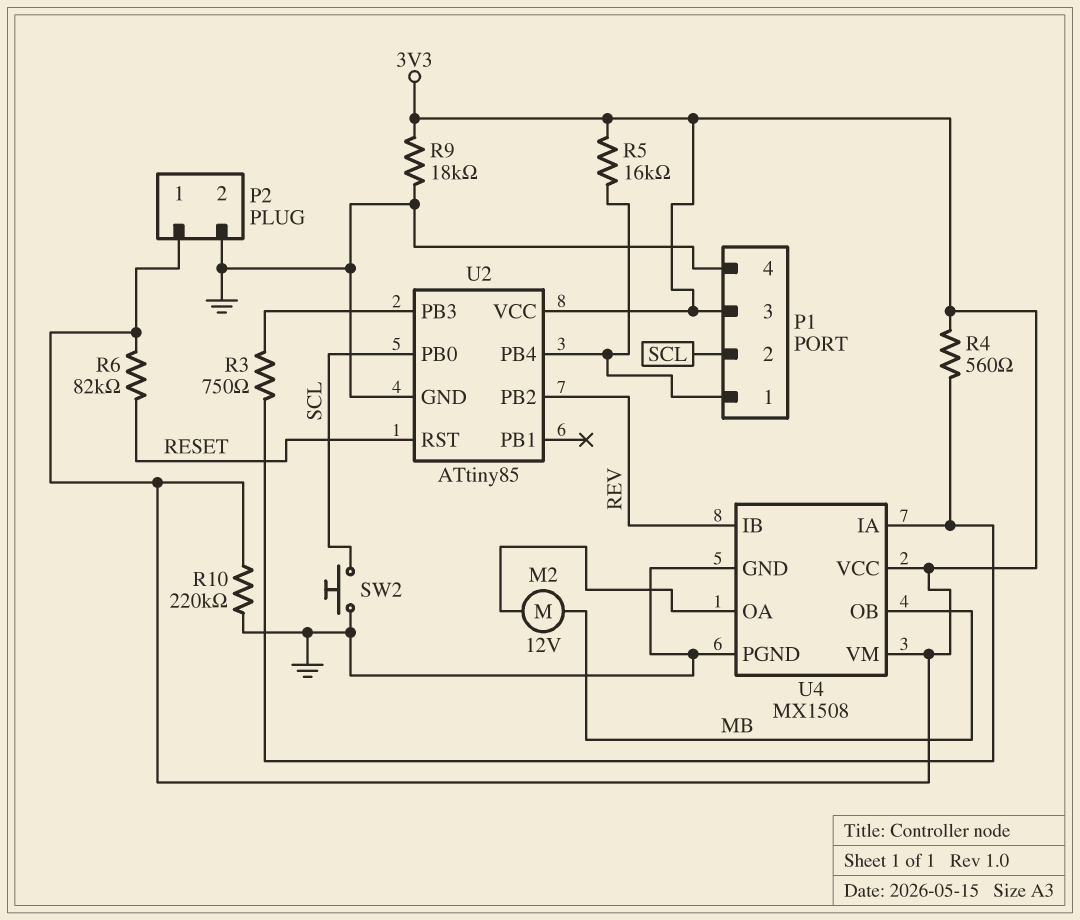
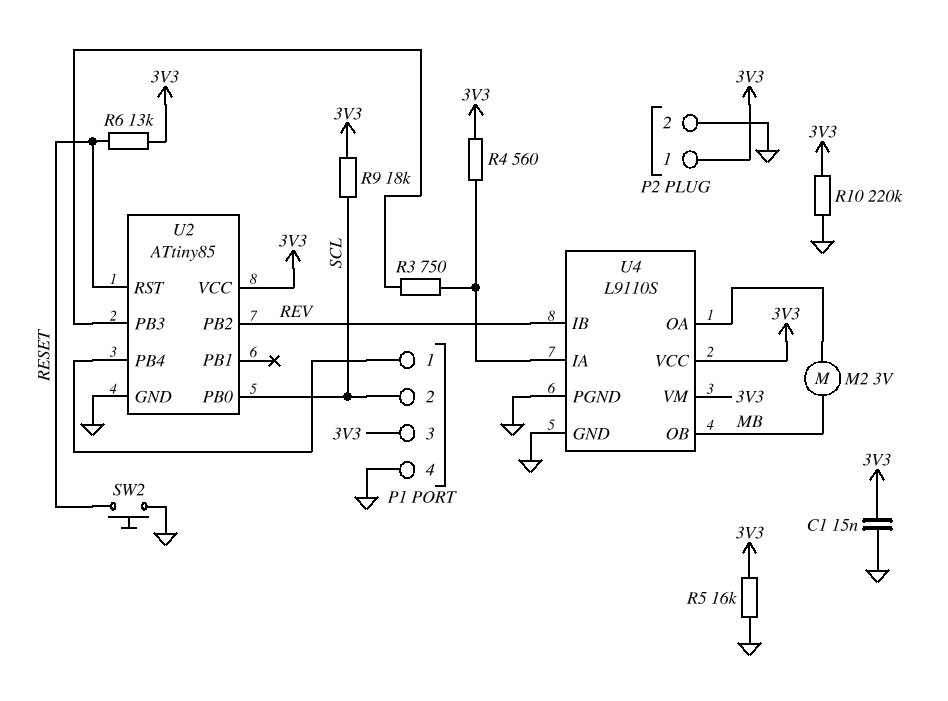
C1: none -> 15nF (3V3, GND)
M2: motor 12V (MB, U4/OA) -> motor 3V (MB, U4/OA)
R5: 16k (3V3, P1/1) -> 16k (3V3, GND)
R6: 82k (3V3, RESET) -> 13k (3V3, RESET)
R9: 18k (3V3, GND) -> 18k (3V3, SCL)
SW2: button (GND, SCL) -> button (GND, RESET)
U4: MX1508 -> L9110S

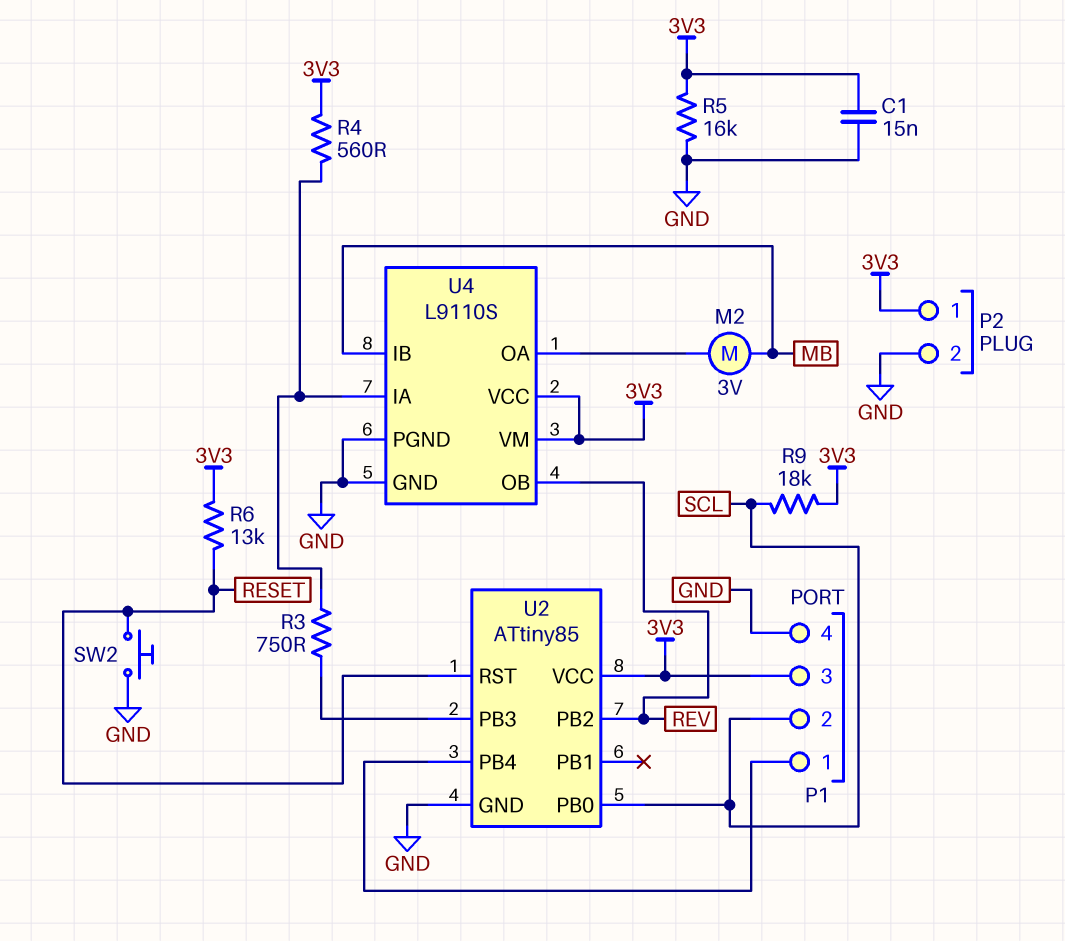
R10: 220k (3V3, GND) -> none
U4 pin IB: REV -> MB
U4 pin OB: MB -> REV

